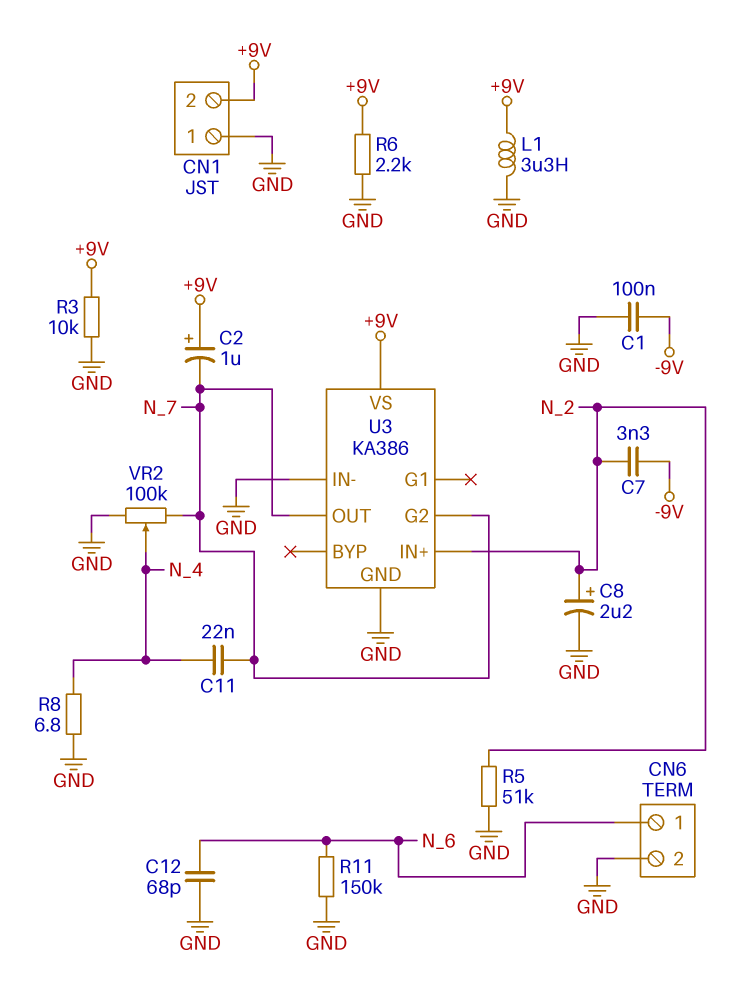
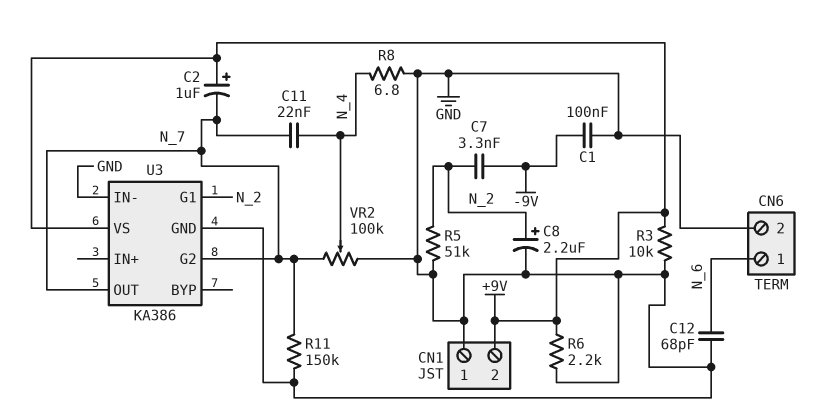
L1: 3.3uH (+9V, GND) -> none
R11: 150k (GND, N_6) -> 150k (GND, N_7)
U3 pin G1: none -> N_2
U3 pin IN+: N_2 -> none

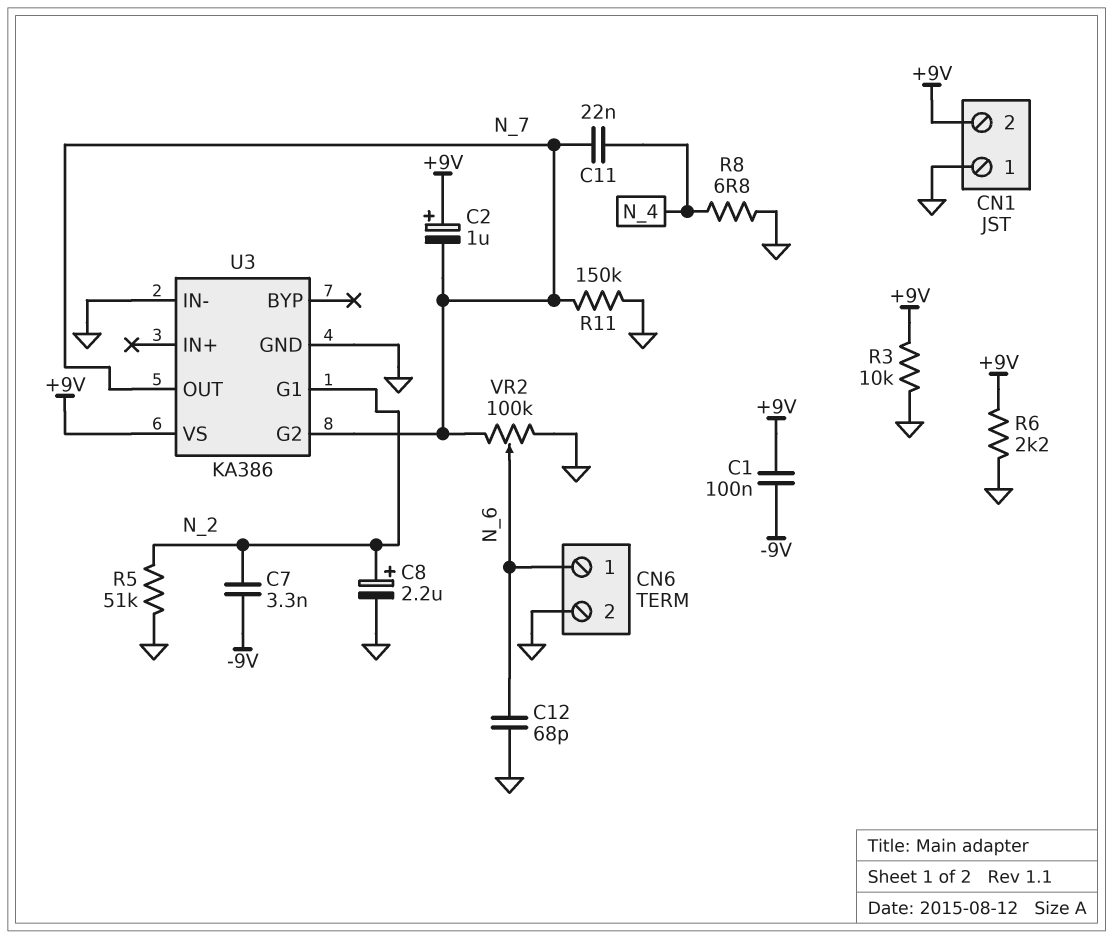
C1: 100nF (-9V, GND) -> 100nF (+9V, -9V)
VR2: 100k (GND, N_7, wiper N_4) -> 100k (GND, N_7, wiper N_6)

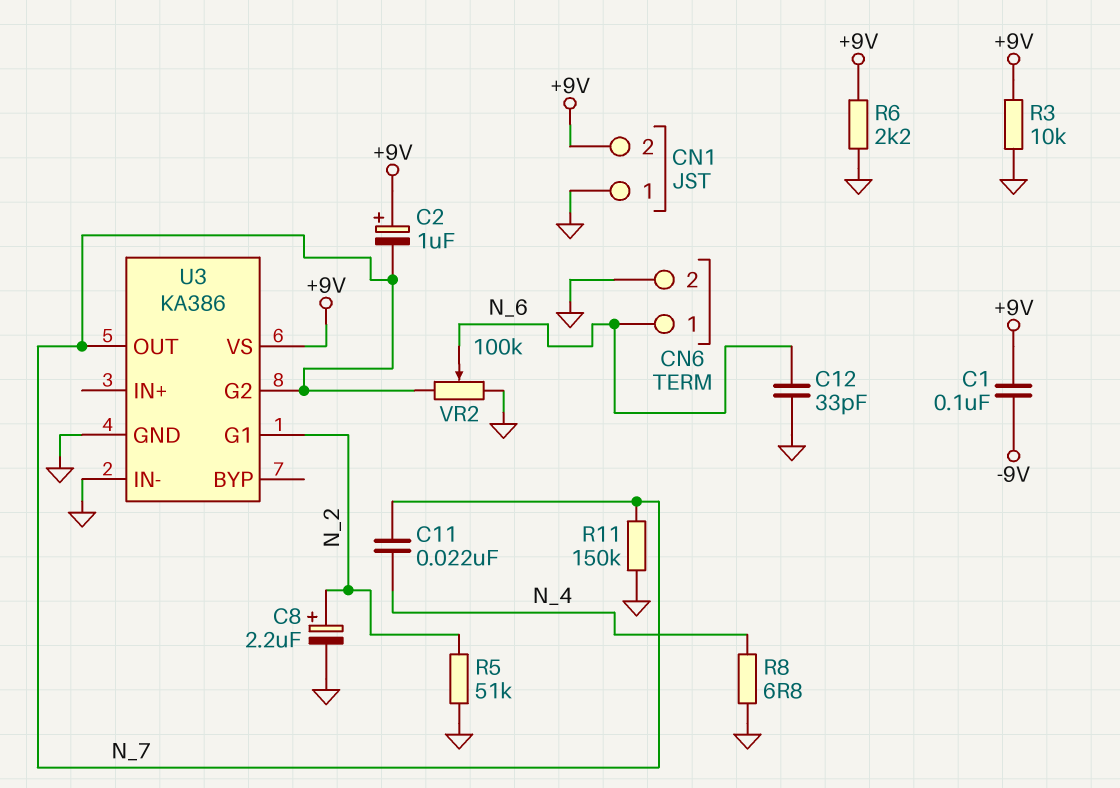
C7: 3.3nF (-9V, N_2) -> none
C12: 68pF (GND, N_6) -> 33pF (GND, N_6)

